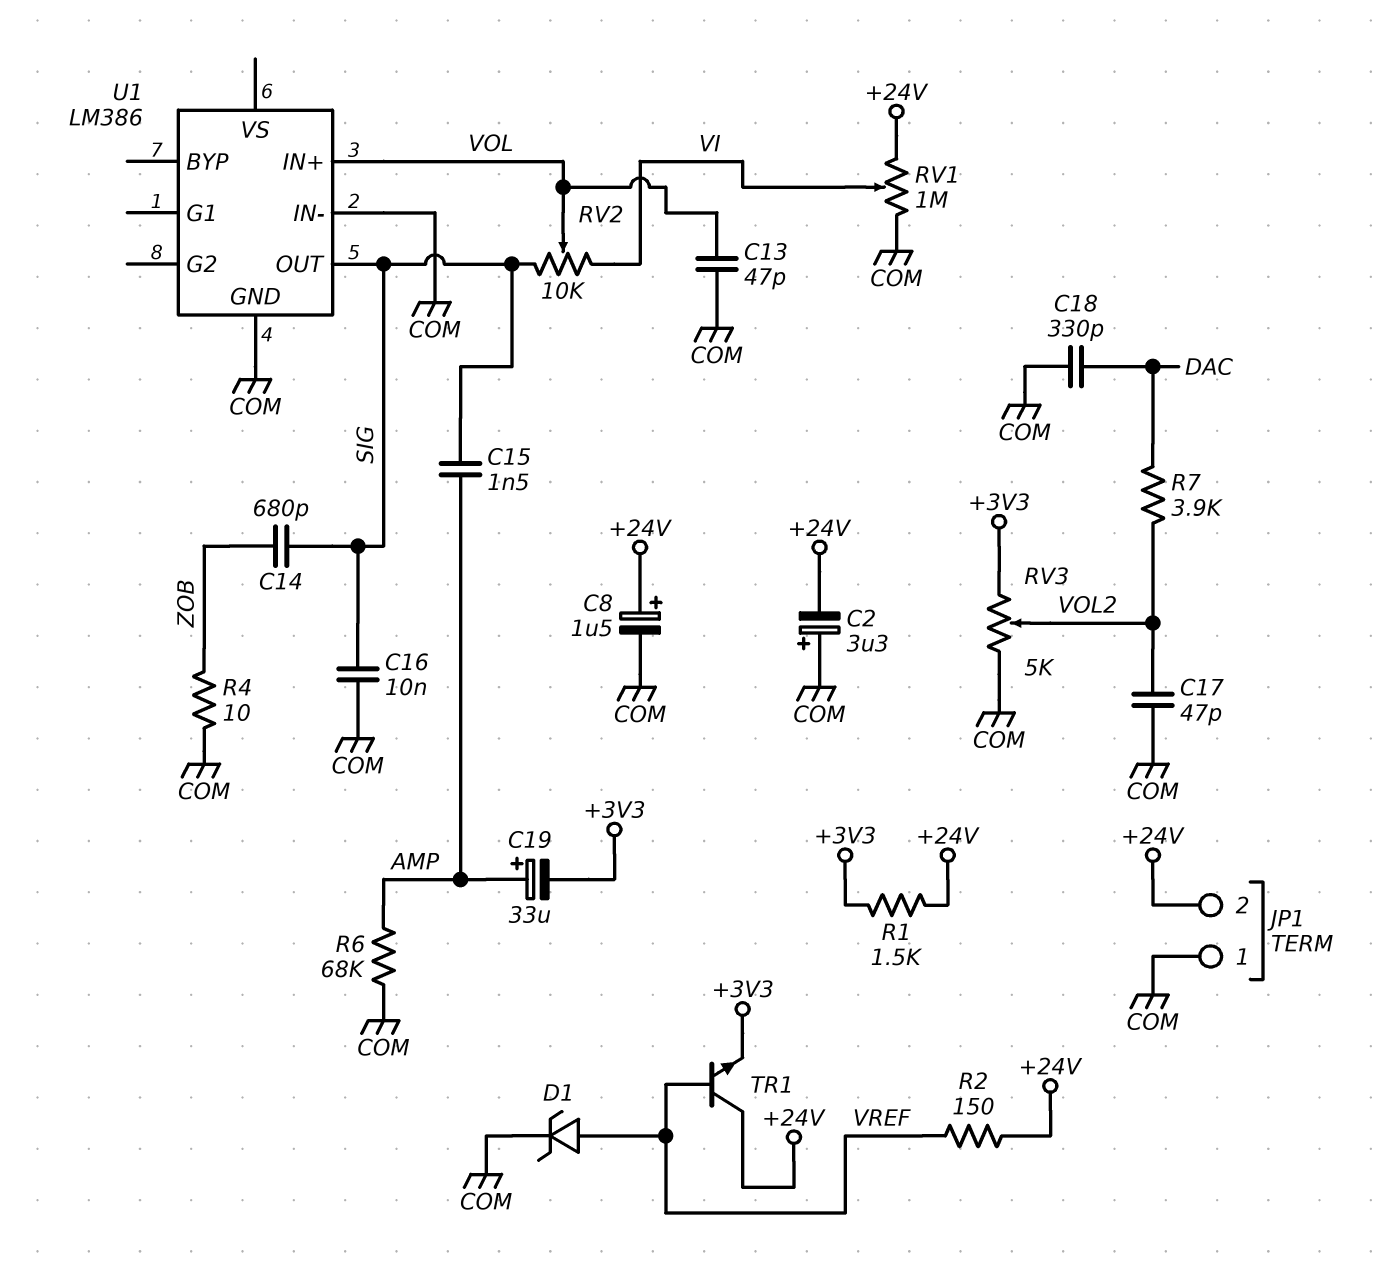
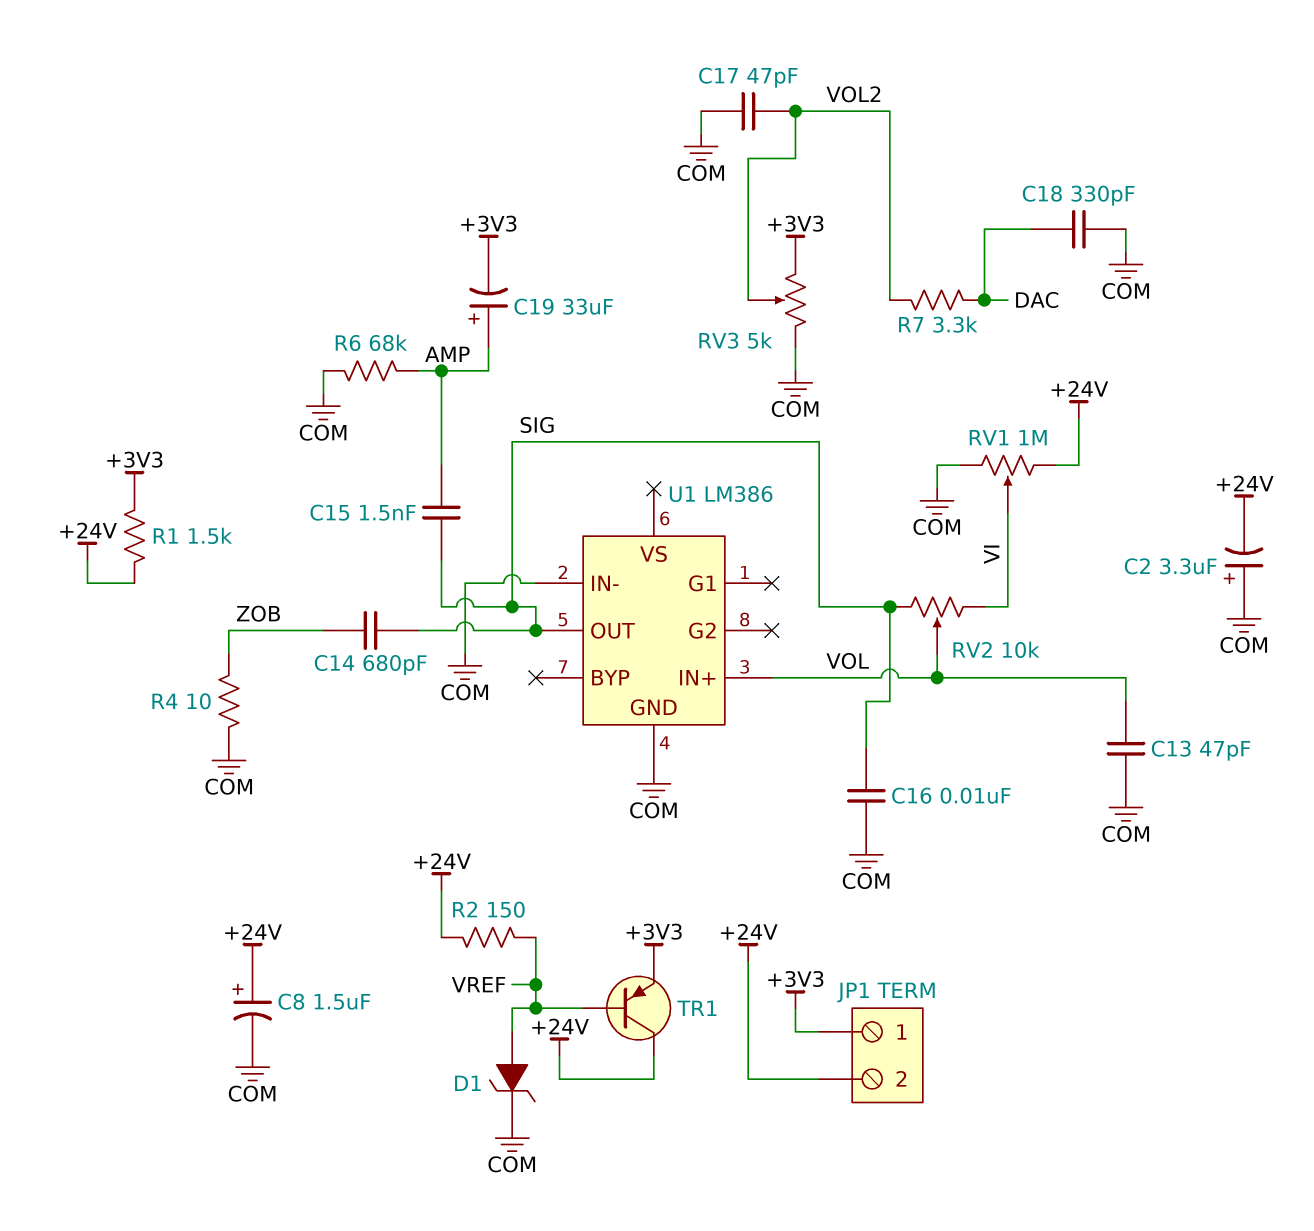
JP1 pin 1: COM -> +3V3
R7: 3.9k (DAC, VOL2) -> 3.3k (DAC, VOL2)
TR1: NPN (B VREF, C +24V, E +3V3) -> PNP (B VREF, C +24V, E +3V3)

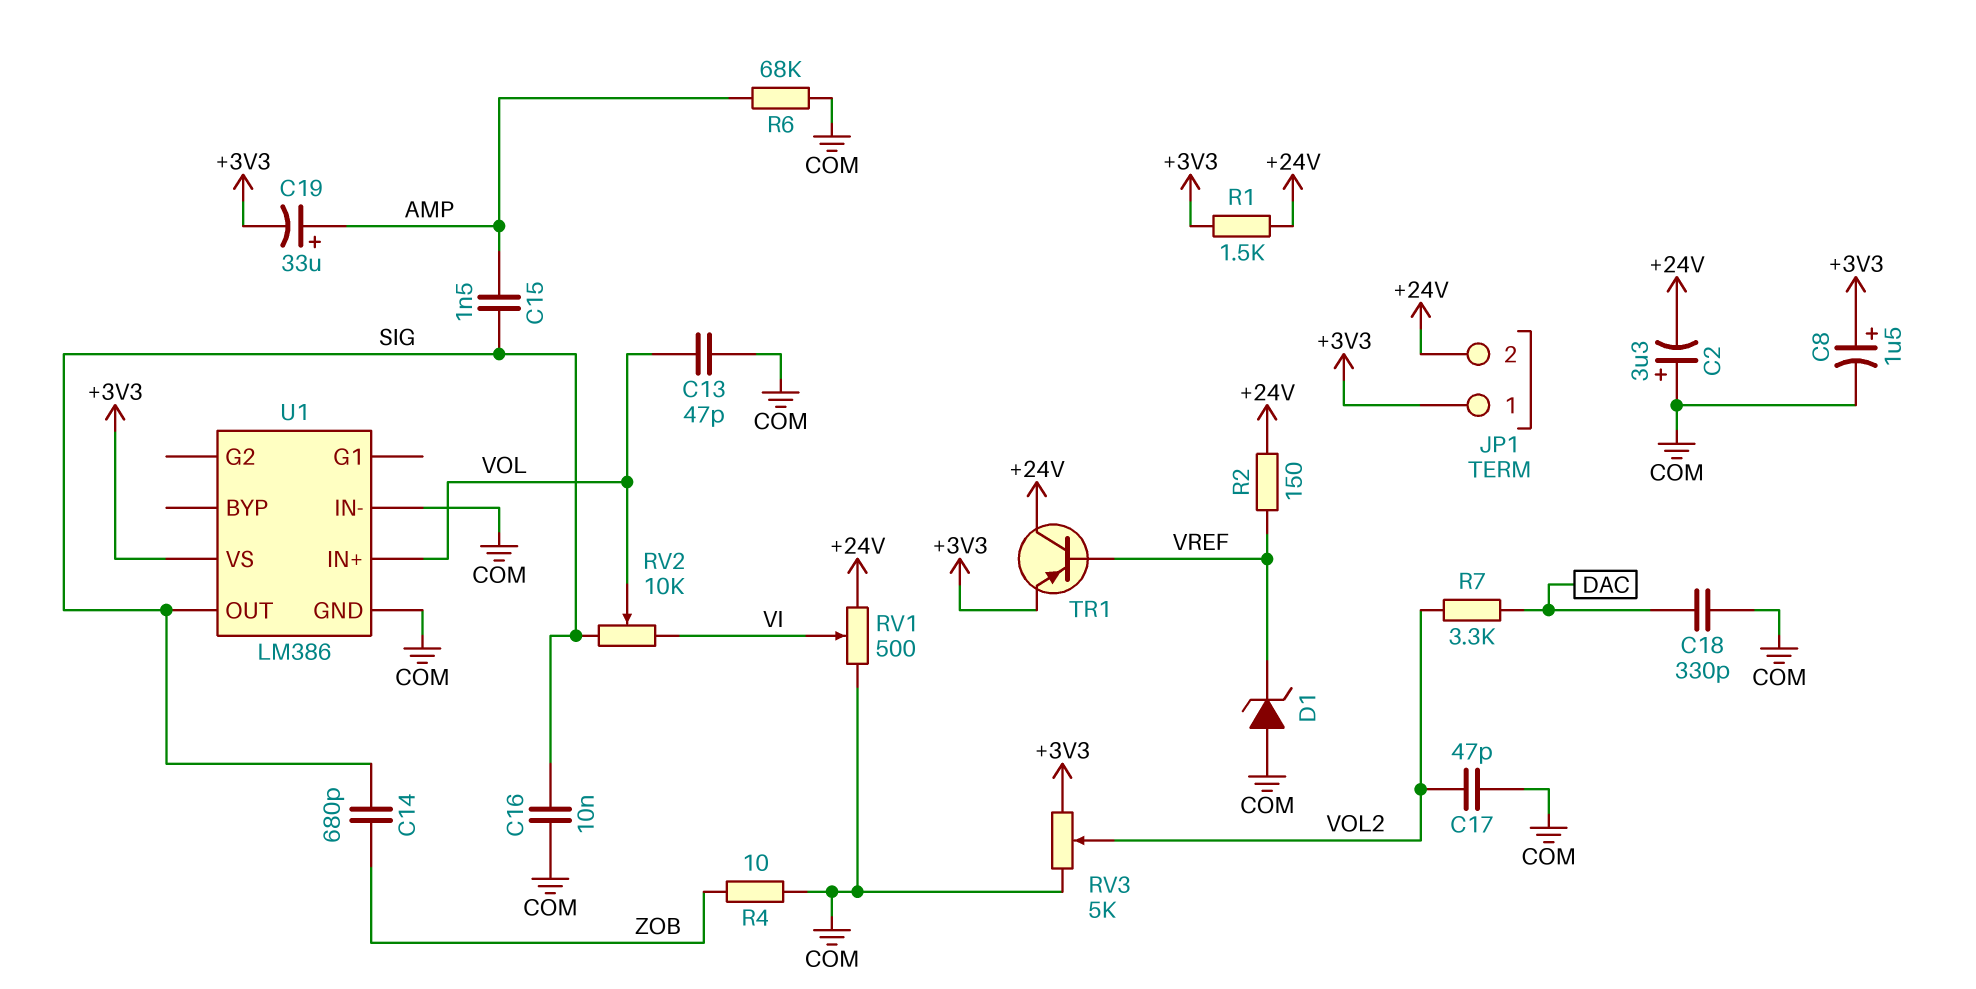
C8: 1.5uF (plus +24V, minus COM) -> 1.5uF (plus +3V3, minus COM)
D1: zener (A VREF, K COM) -> zener (A COM, K VREF)
RV1: 1M (+24V, COM, wiper VI) -> 500 (+24V, COM, wiper VI)
U1 pin VS: none -> +3V3

